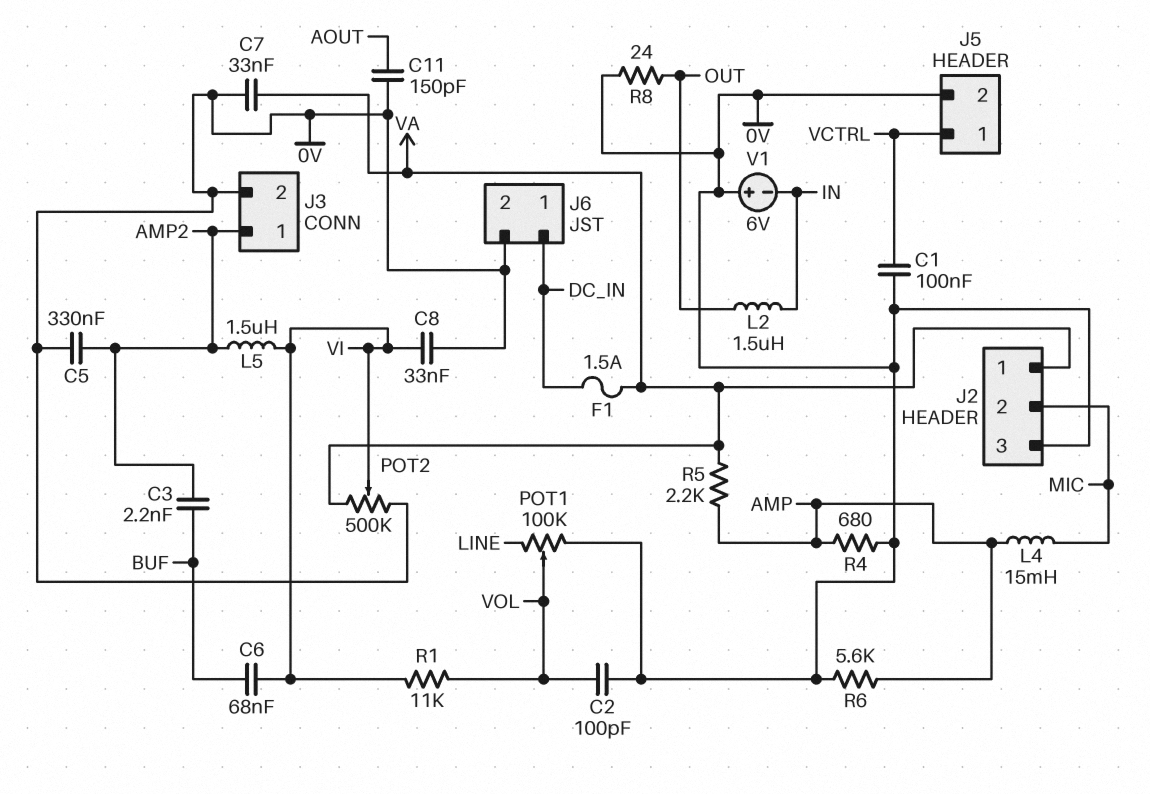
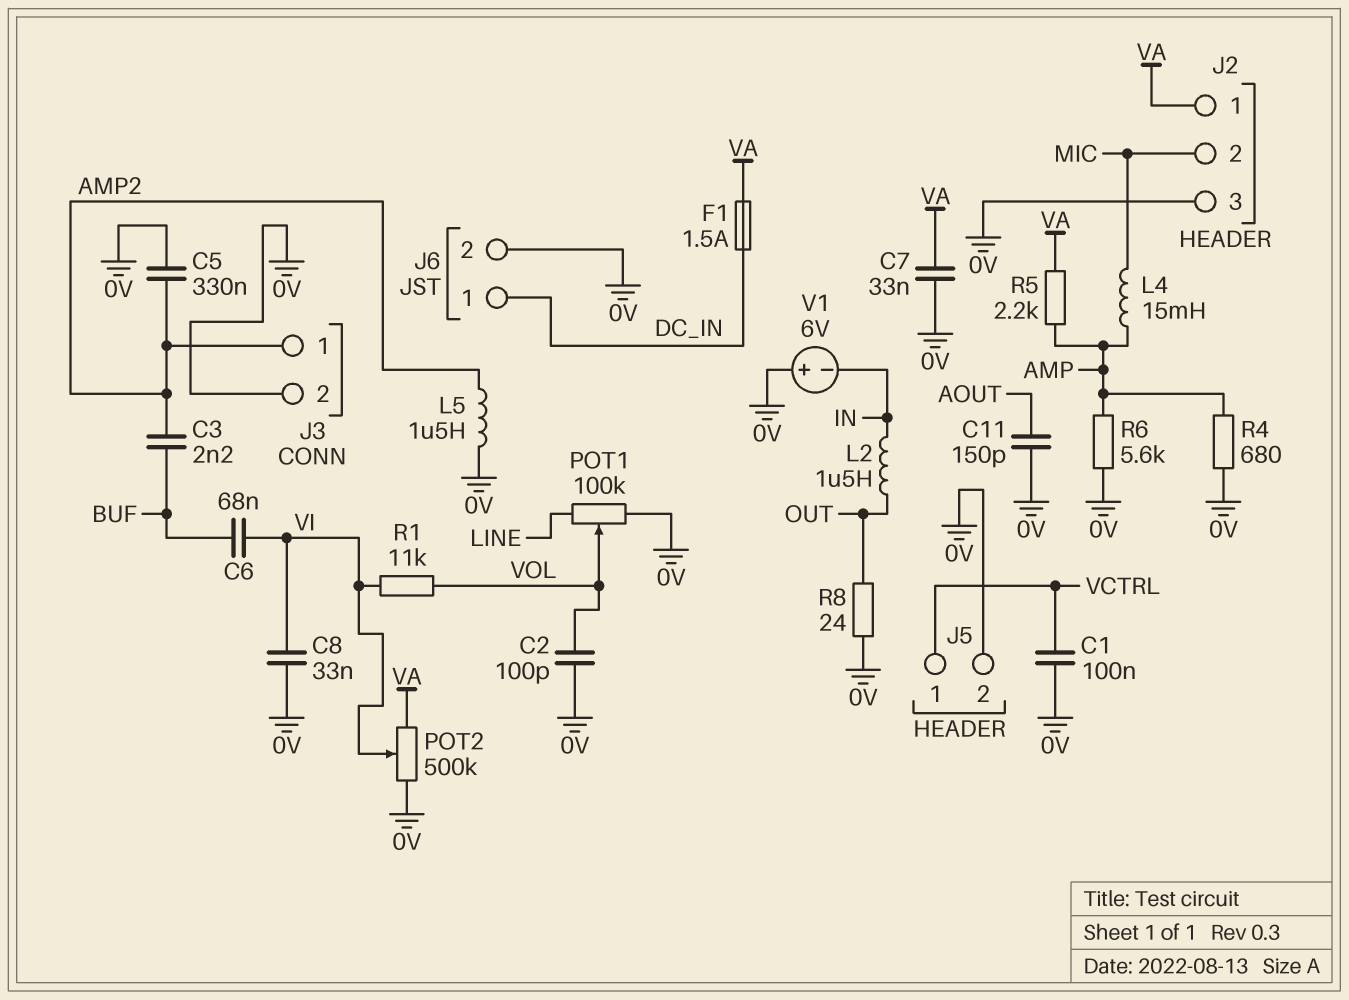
L5: 1.5uH (AMP2, VI) -> 1.5uH (0V, AMP2)

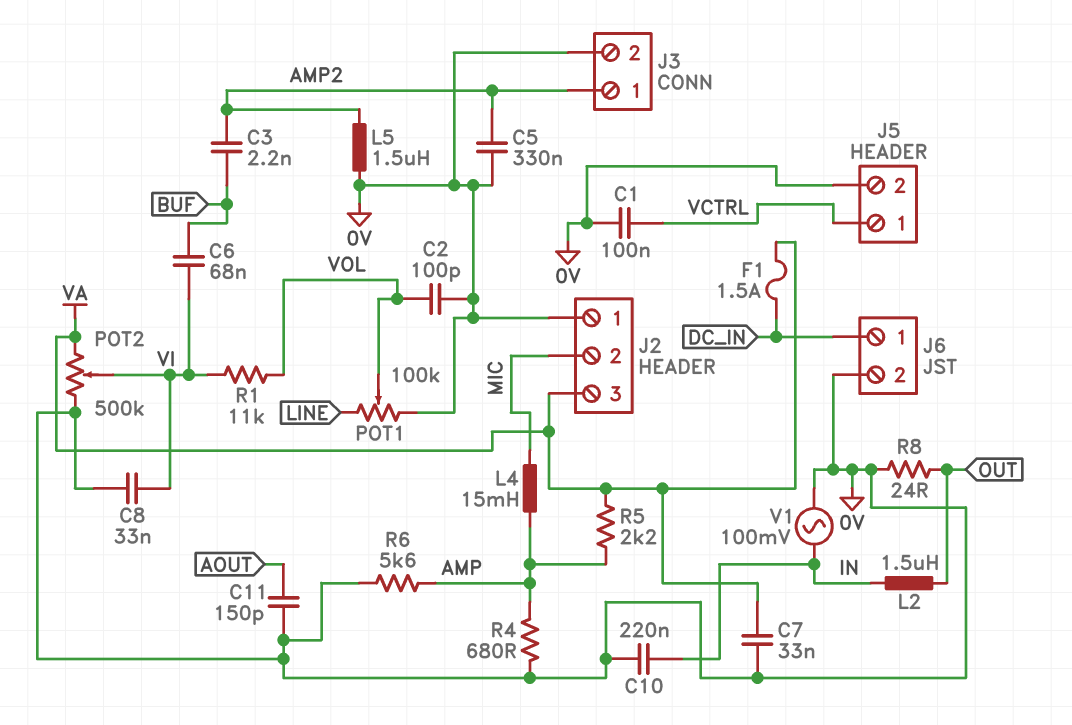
C10: none -> 220nF (0V, IN)
J2 pin 1: VA -> 0V
J2 pin 3: 0V -> VA
V1: 6V (plus 0V, minus IN) -> AC 100mV (0V, IN)

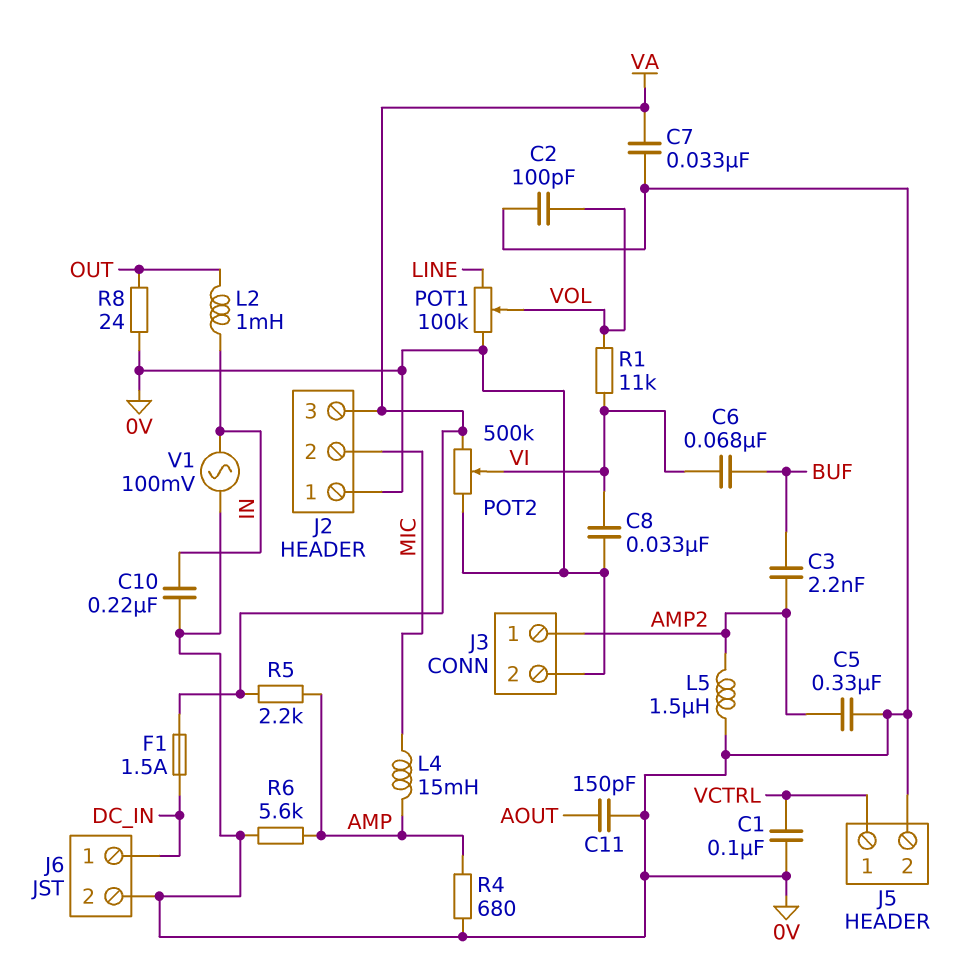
L2: 1.5uH (IN, OUT) -> 1mH (IN, OUT)

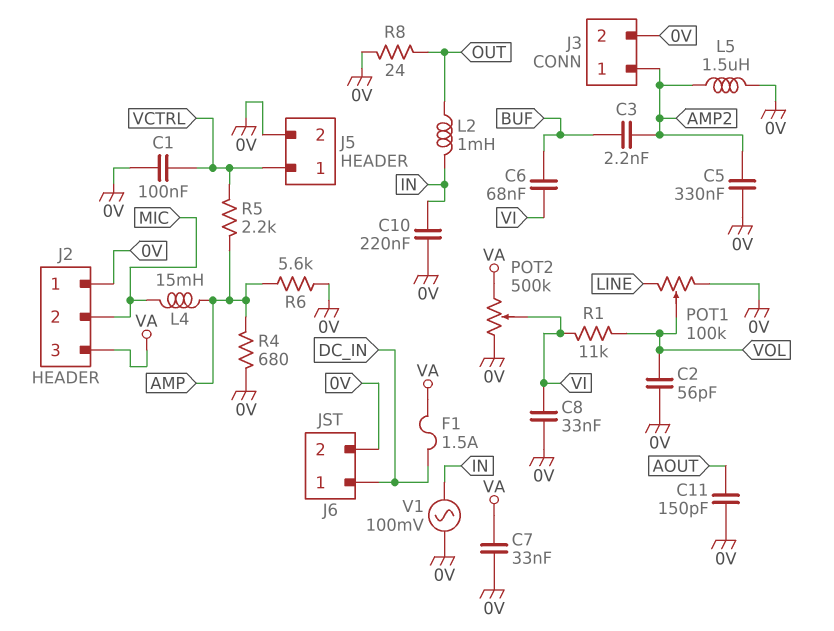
C2: 100pF (0V, VOL) -> 56pF (0V, VOL)
R5: 2.2k (AMP, VA) -> 2.2k (AMP, VCTRL)

